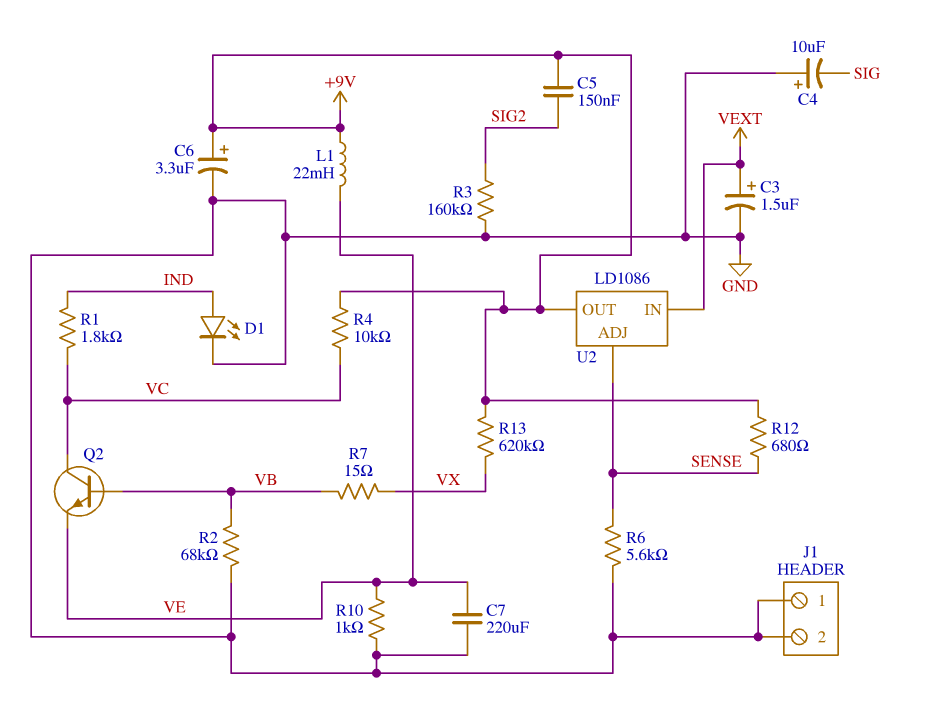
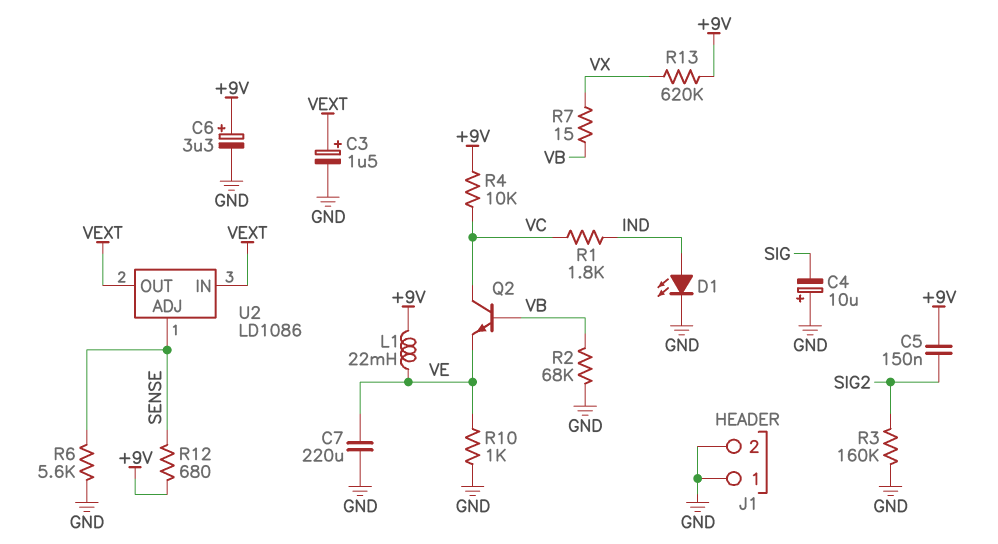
U2 pin OUT: +9V -> VEXT

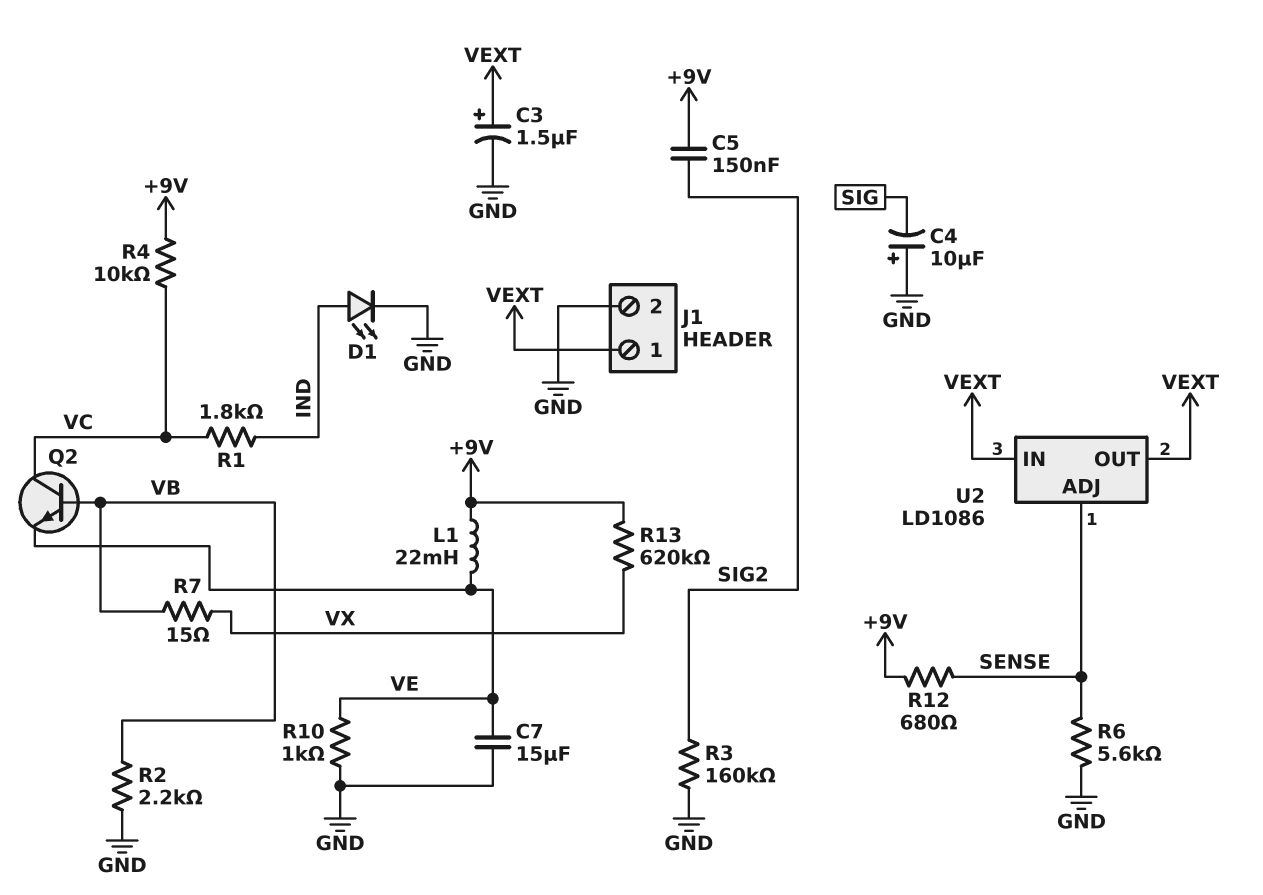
C6: 3.3uF (plus +9V, minus GND) -> none
C7: 220uF (GND, VE) -> 15uF (GND, VE)
J1 pin 1: GND -> VEXT
R2: 68k (GND, VB) -> 2.2k (GND, VB)

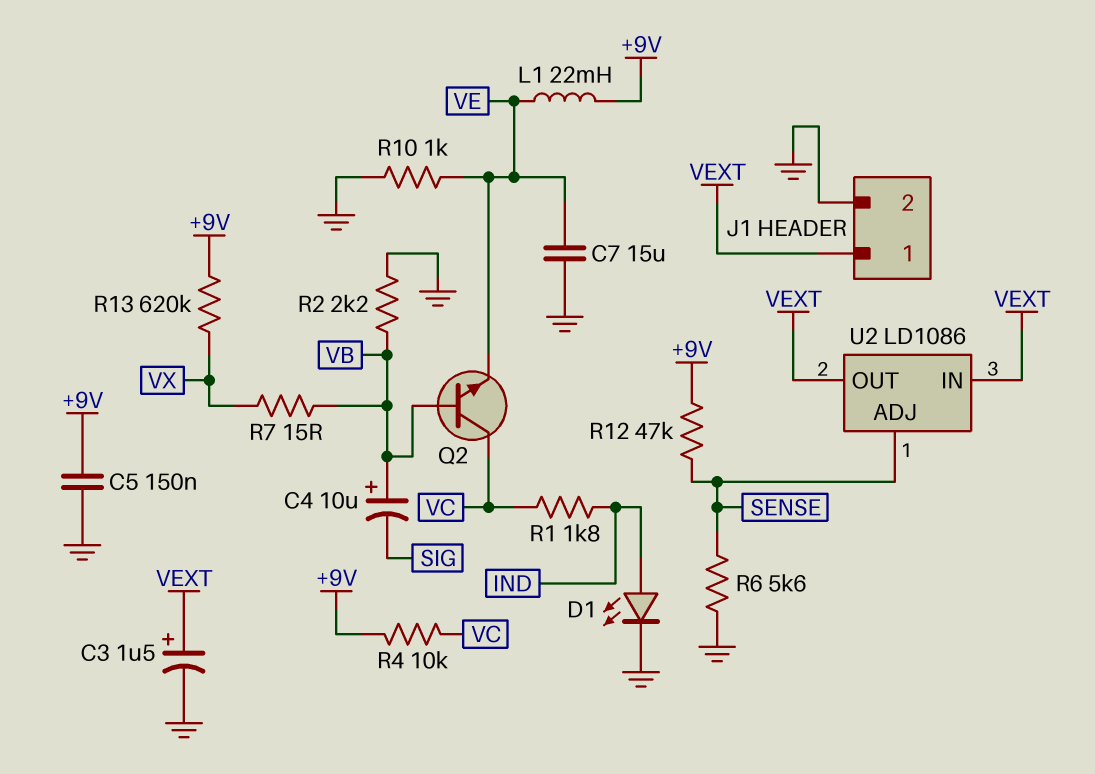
C4: 10uF (plus GND, minus SIG) -> 10uF (plus VB, minus SIG)
C5: 150nF (+9V, SIG2) -> 150nF (+9V, GND)
R3: 160k (GND, SIG2) -> none
R12: 680 (+9V, SENSE) -> 47k (+9V, SENSE)

